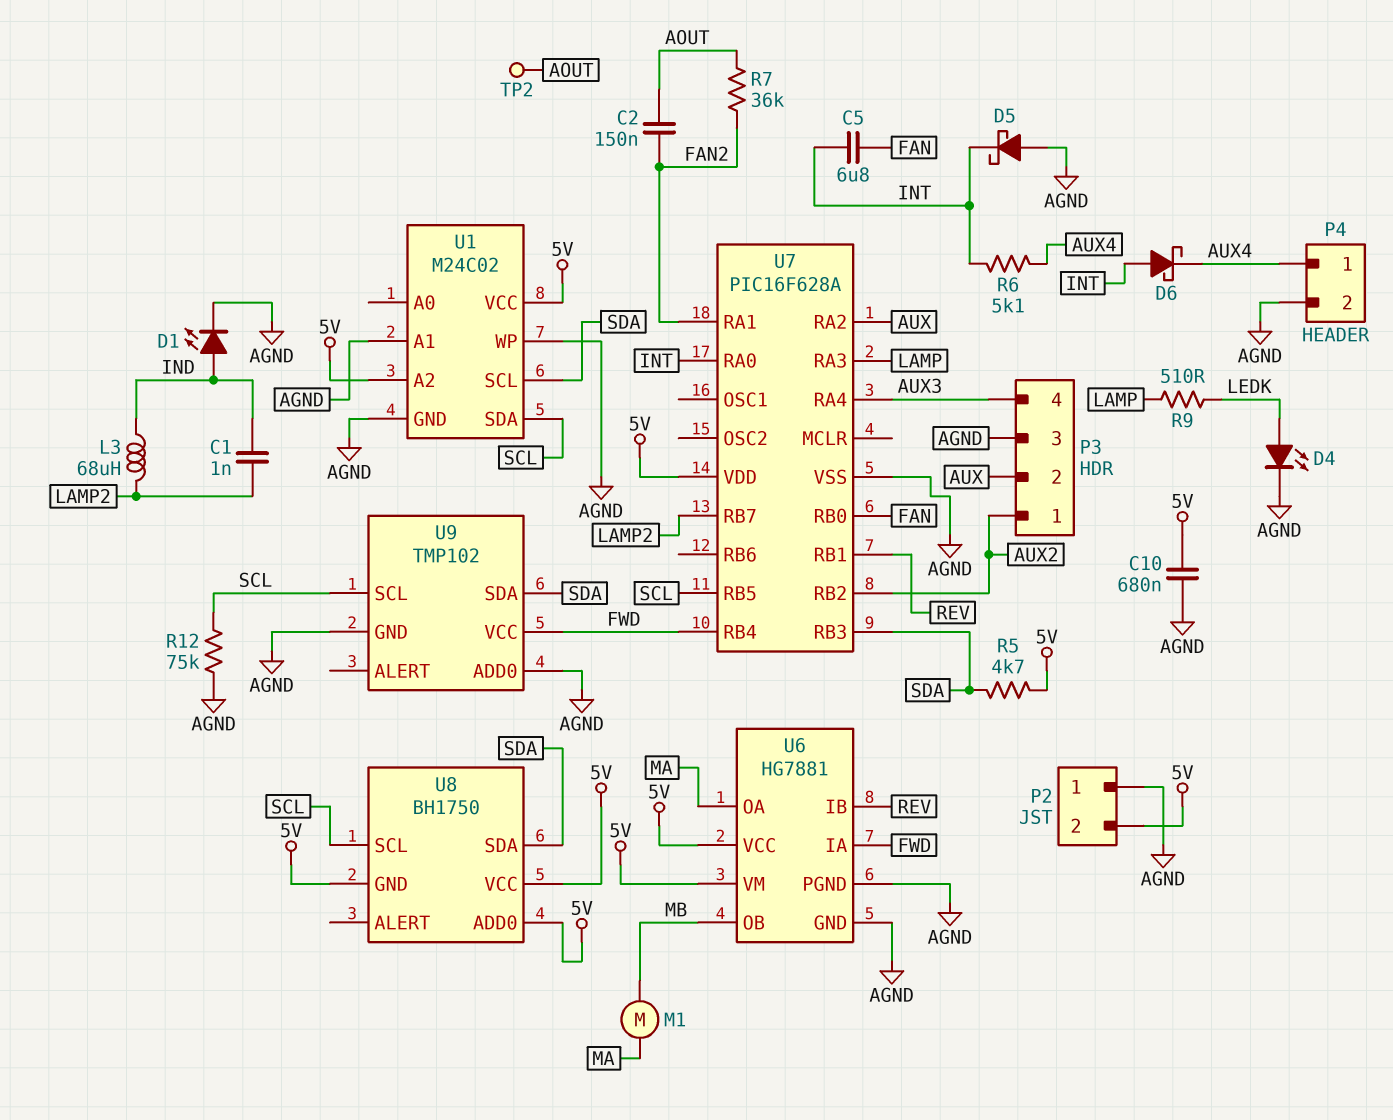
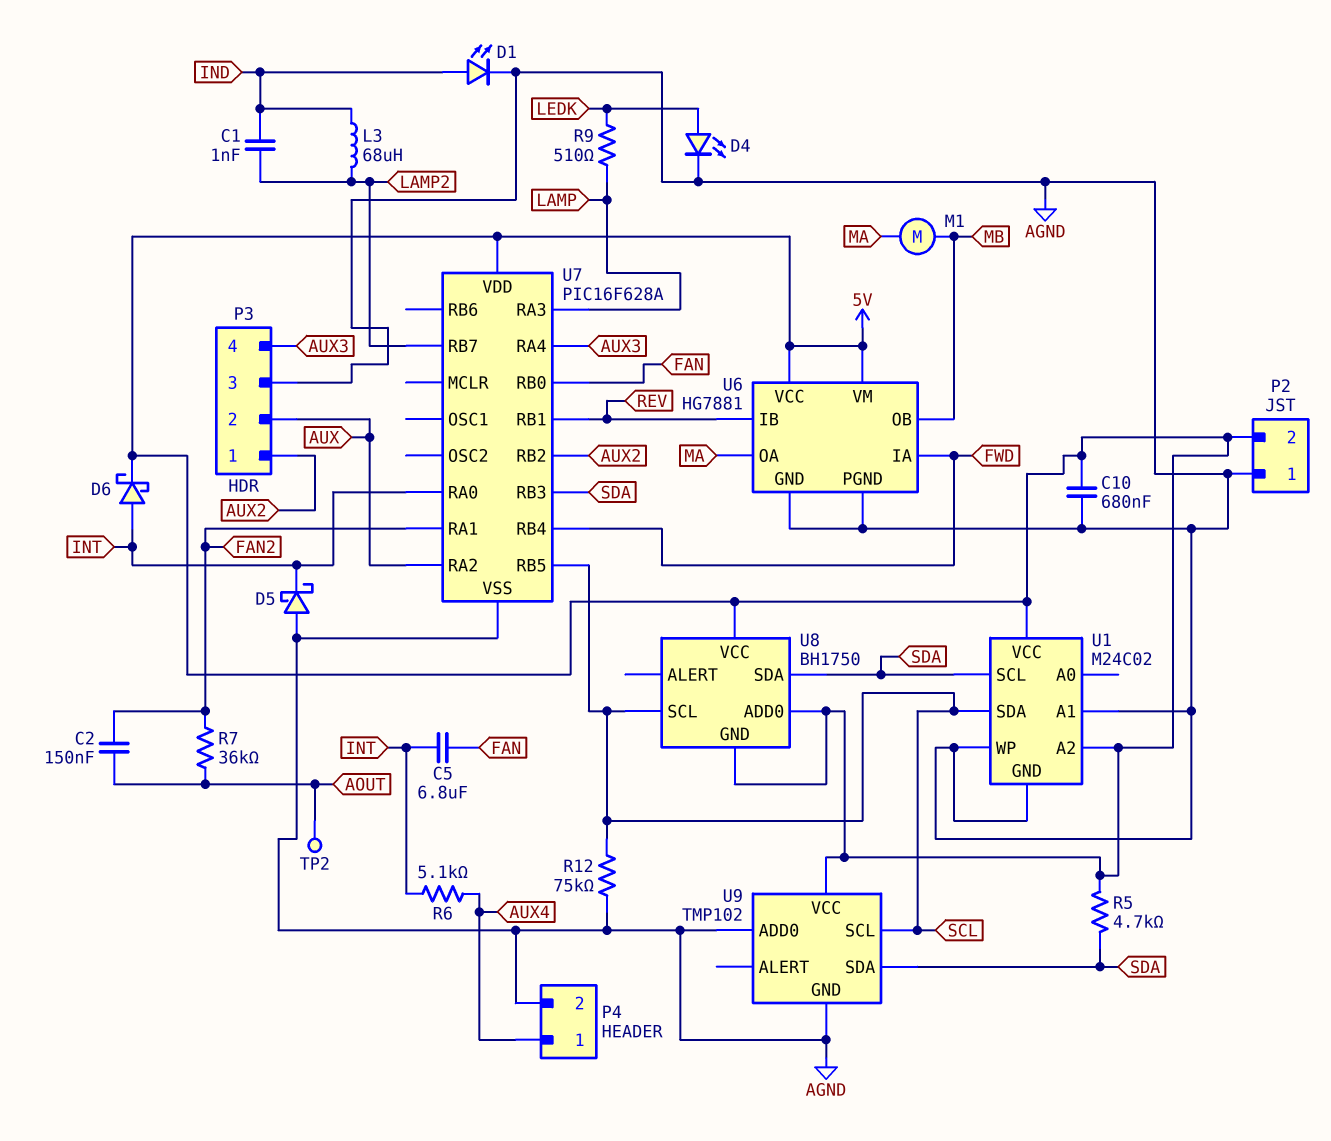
D6: schottky (A INT, K AUX4) -> schottky (A INT, K 5V)
U9 pin VCC: FWD -> 5V

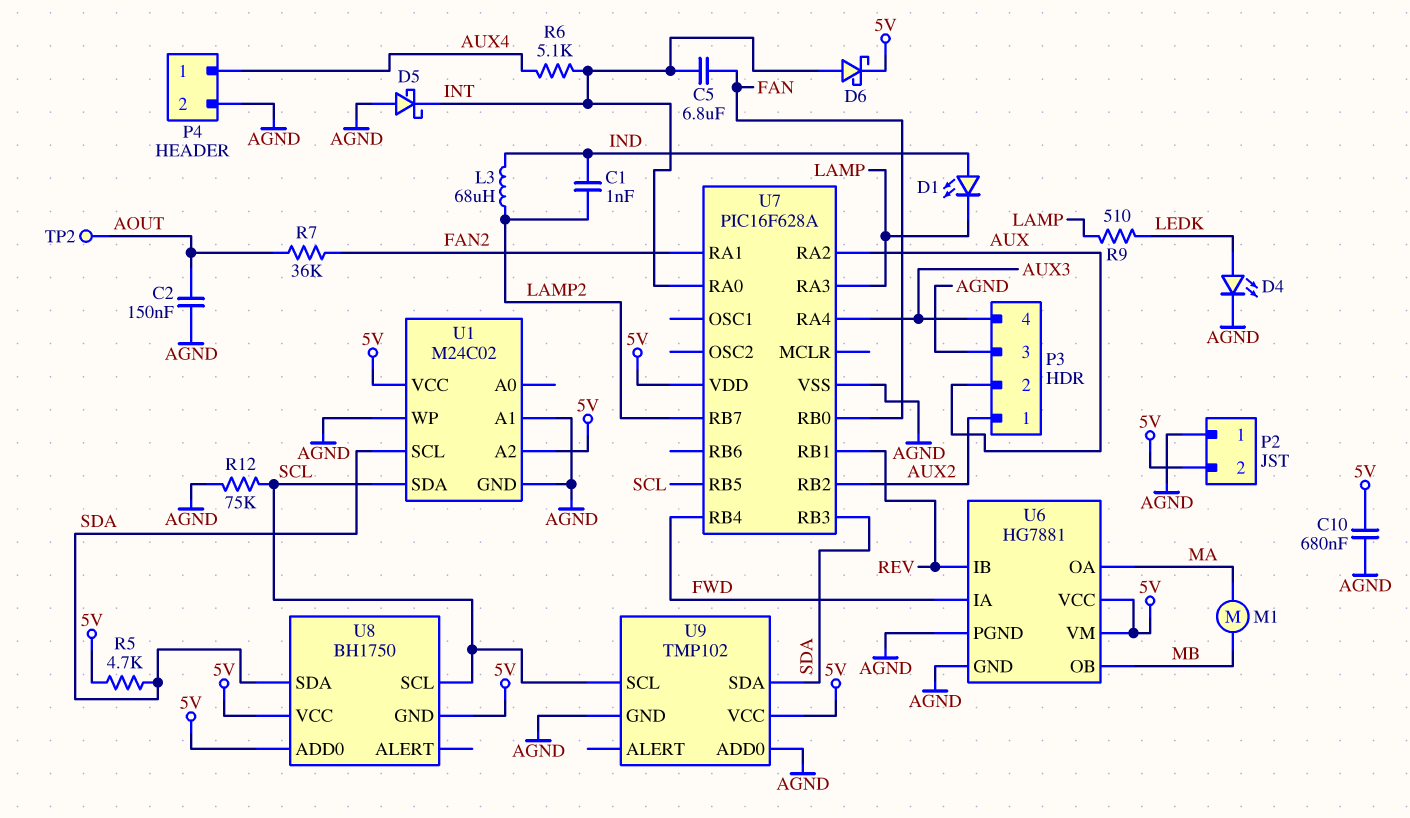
C2: 150nF (AOUT, FAN2) -> 150nF (AGND, AOUT)
D1: LED (A IND, K AGND) -> LED (A IND, K LAMP)

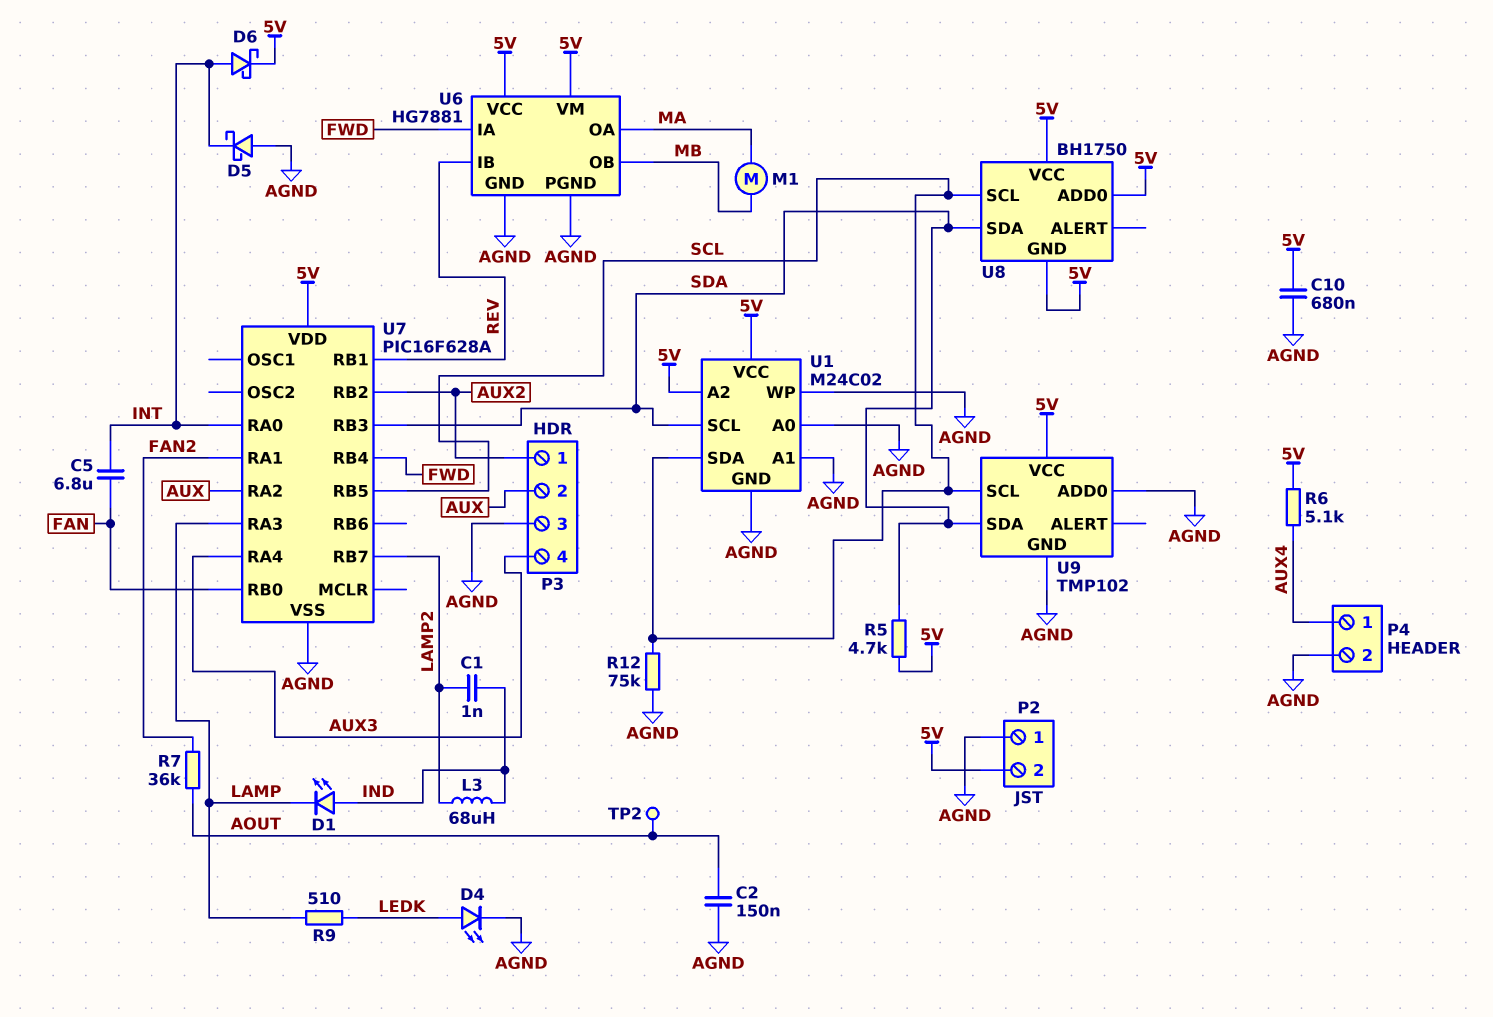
R6: 5.1k (AUX4, INT) -> 5.1k (5V, AUX4)
U1 pin A0: none -> AGND

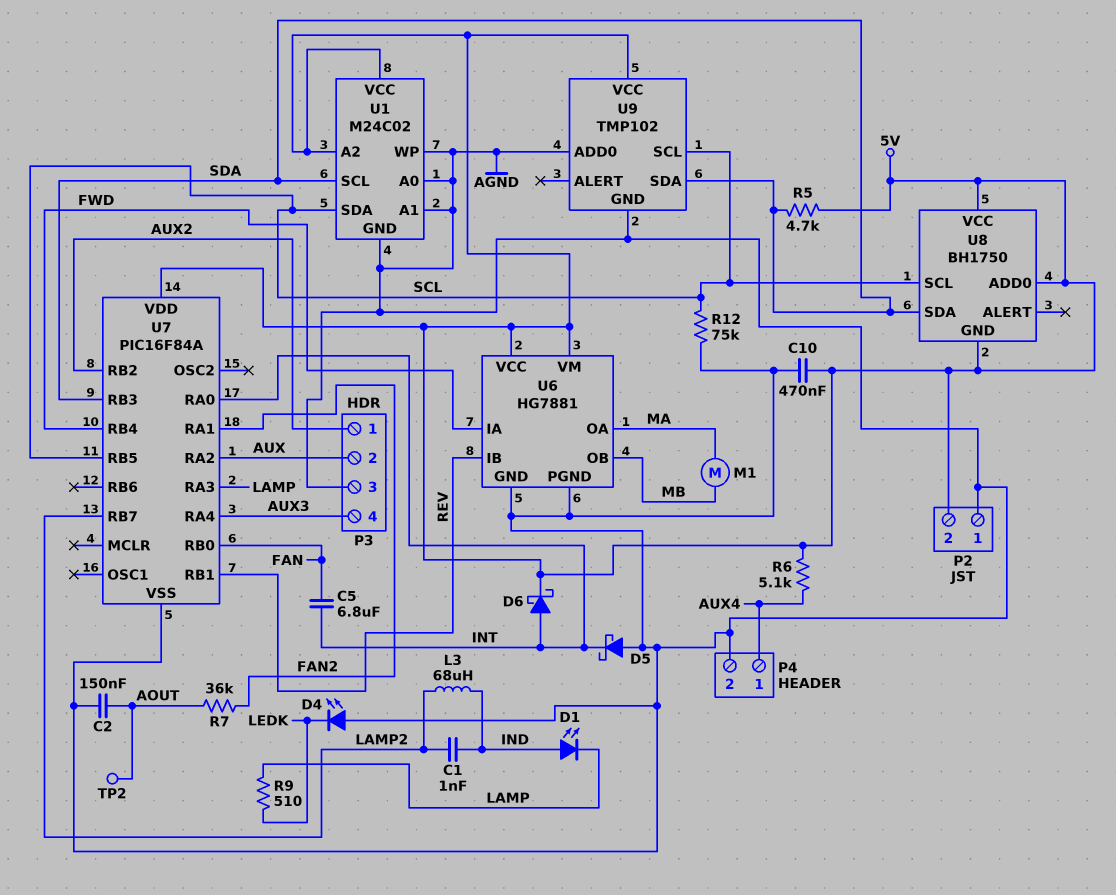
C10: 680nF (5V, AGND) -> 470nF (5V, AGND)
D4: LED (A LEDK, K AGND) -> LED (A AGND, K LEDK)
U7: PIC16F628A -> PIC16F84A

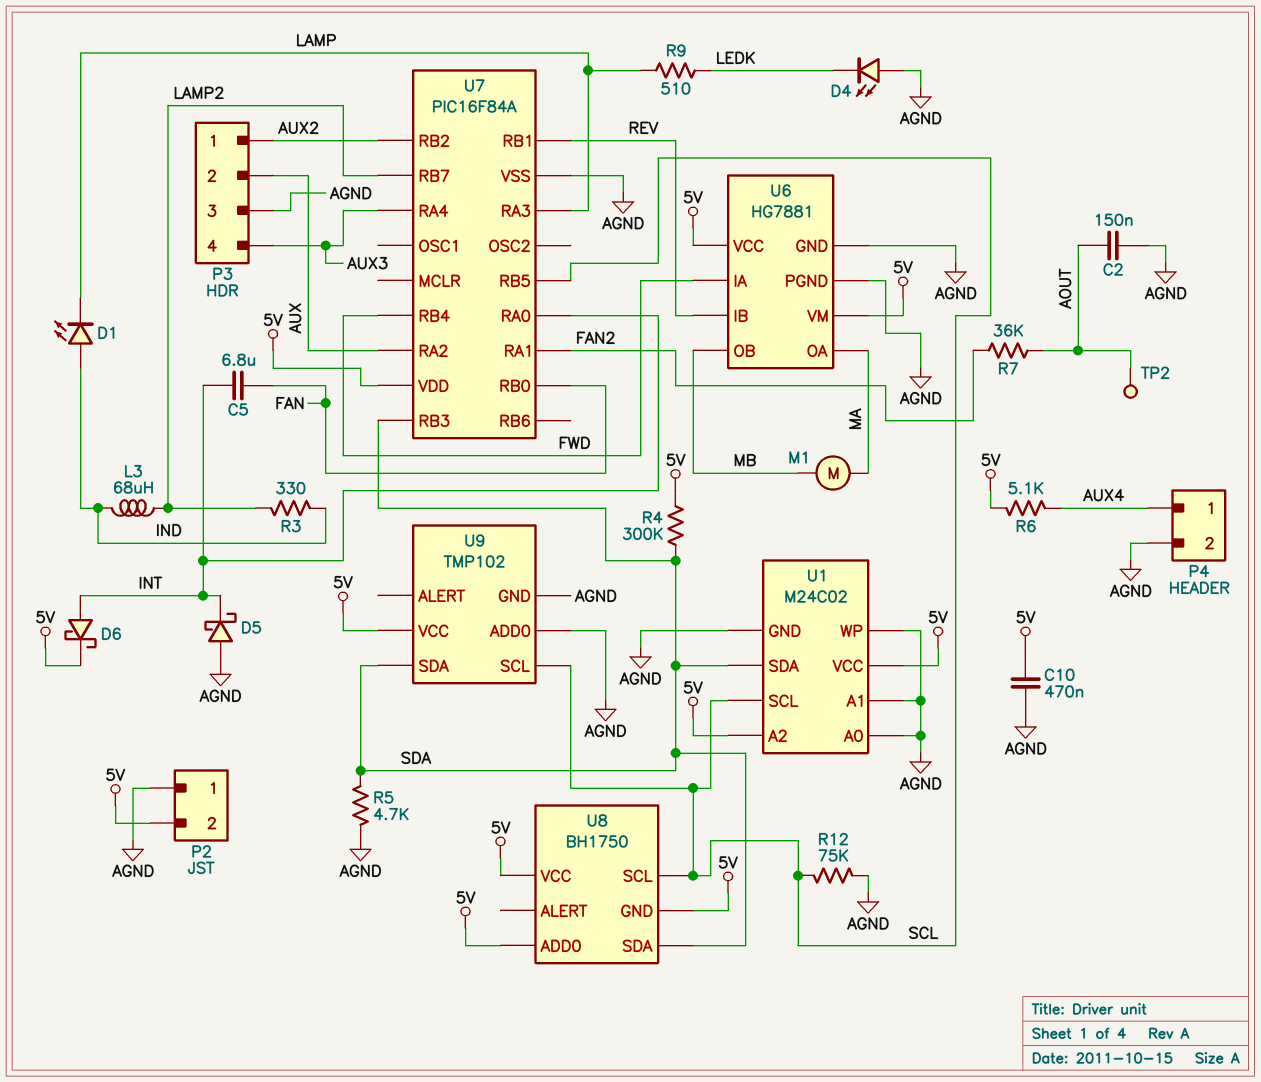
C1: 1nF (IND, LAMP2) -> none
R3: none -> 330 (IND, LAMP2)
R4: none -> 300k (5V, SDA)
R5: 4.7k (5V, SDA) -> 4.7k (AGND, SDA)
U1 pin SCL: SDA -> SCL
U1 pin SDA: SCL -> SDA

